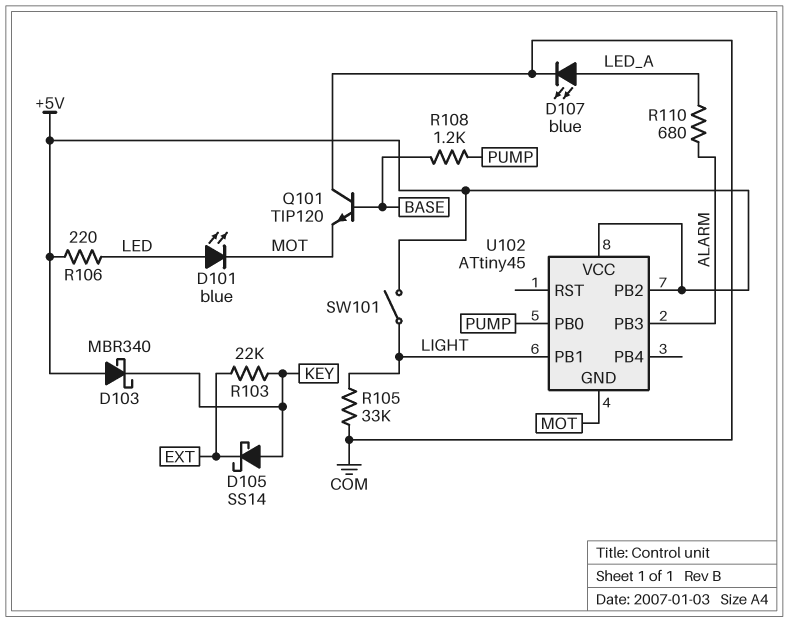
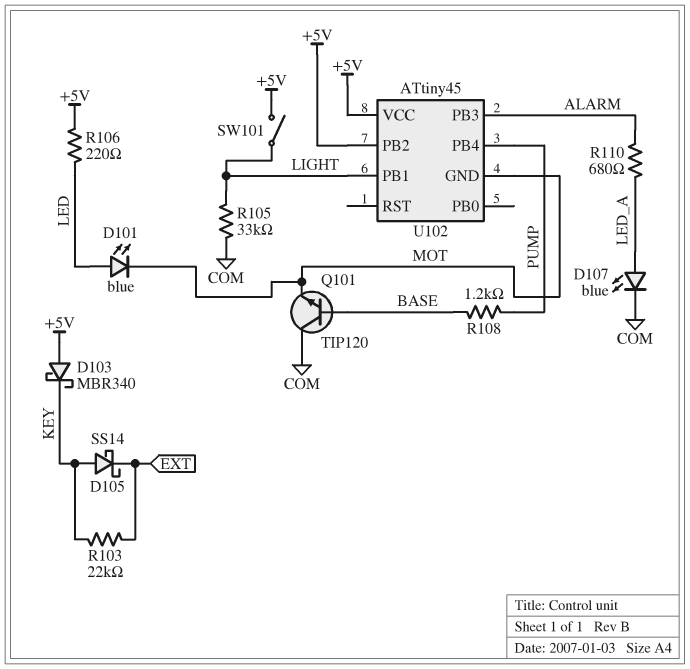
U102 pin PB0: PUMP -> none
U102 pin PB4: none -> PUMP

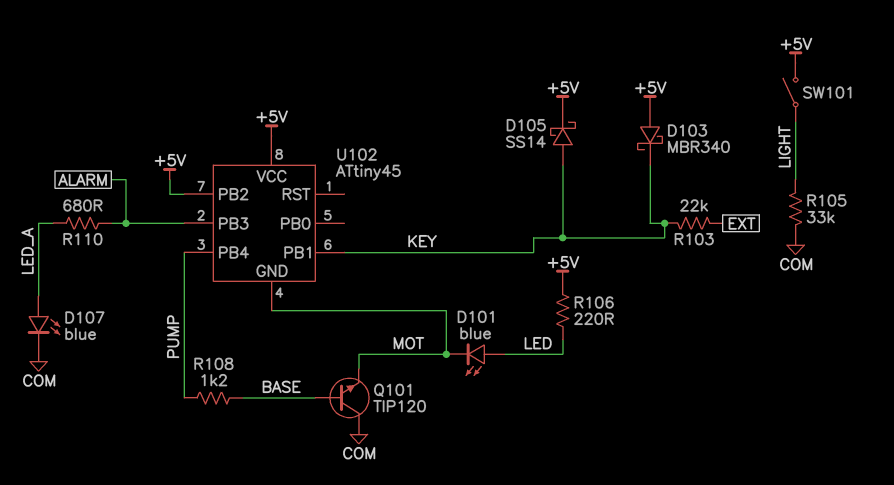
D105: schottky SS14 (A KEY, K EXT) -> schottky SS14 (A KEY, K +5V)
U102 pin PB1: LIGHT -> KEY

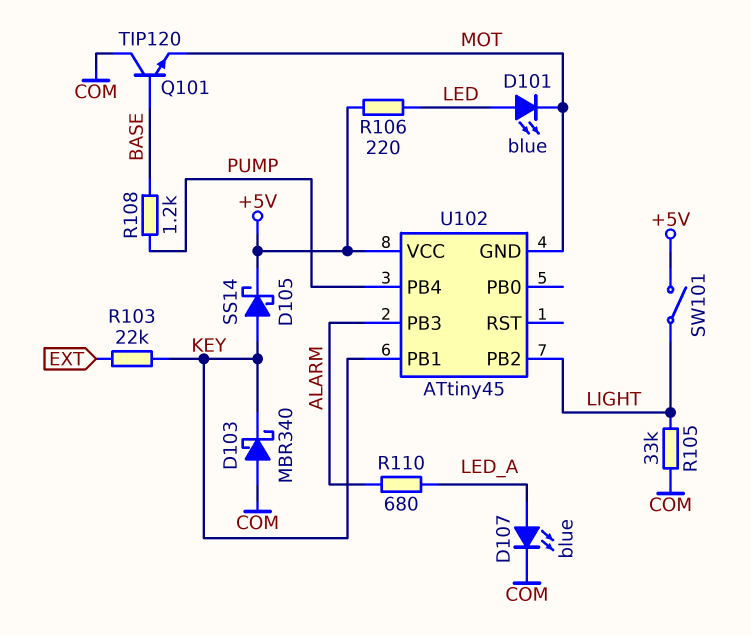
D103: schottky MBR340 (A +5V, K KEY) -> schottky MBR340 (A COM, K KEY)
U102 pin PB2: +5V -> LIGHT

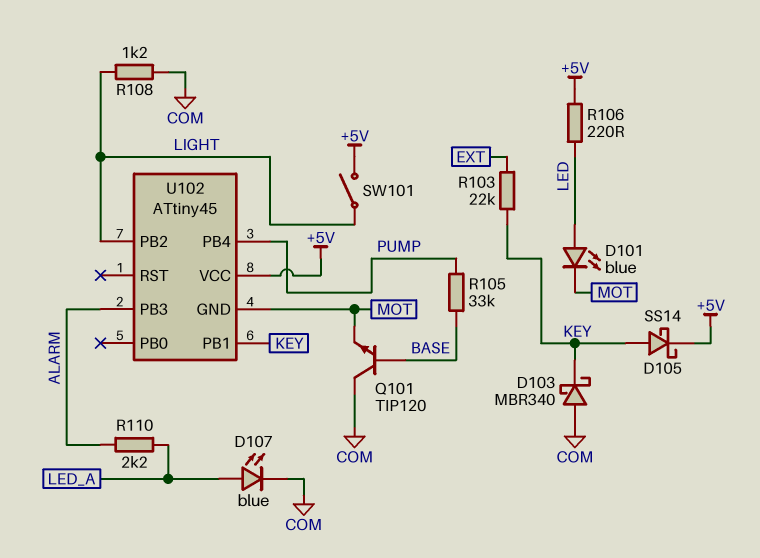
R105: 33k (COM, LIGHT) -> 33k (BASE, PUMP)
R108: 1.2k (BASE, PUMP) -> 1.2k (COM, LIGHT)
R110: 680 (ALARM, LED_A) -> 2.2k (ALARM, LED_A)

